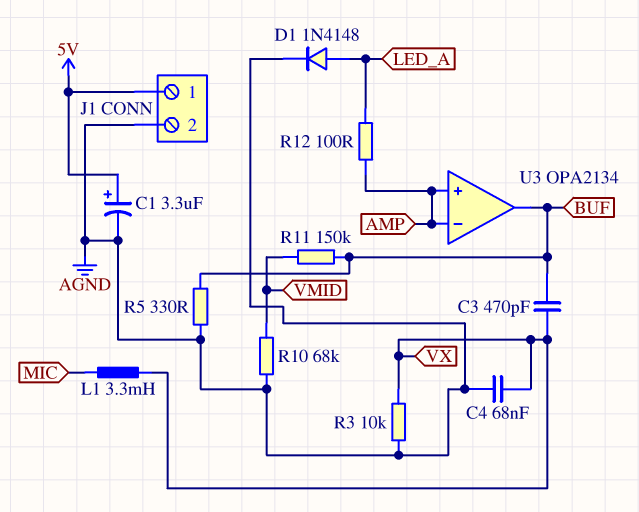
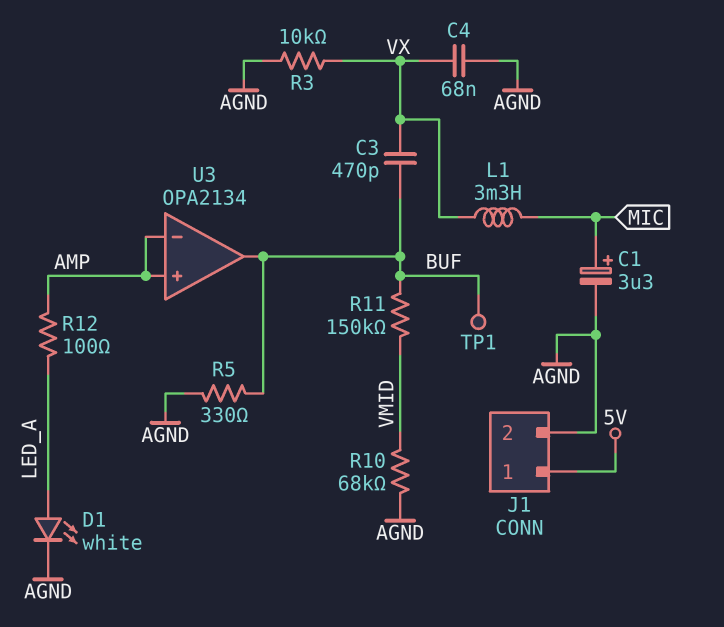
C1: 3.3uF (plus 5V, minus AGND) -> 3.3uF (plus MIC, minus AGND)
D1: diode 1N4148 (A LED_A, K AGND) -> LED white (A LED_A, K AGND)
TP1: none -> test point (BUF)

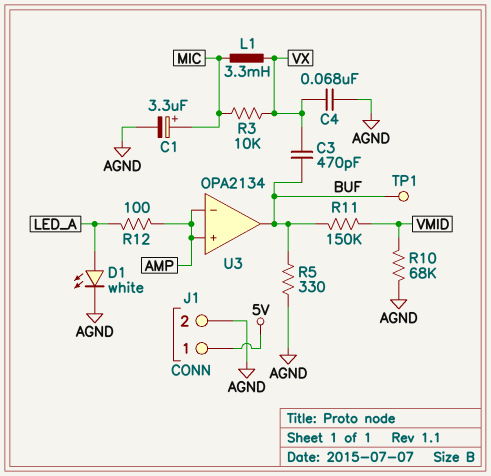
R3: 10k (AGND, VX) -> 10k (MIC, VX)

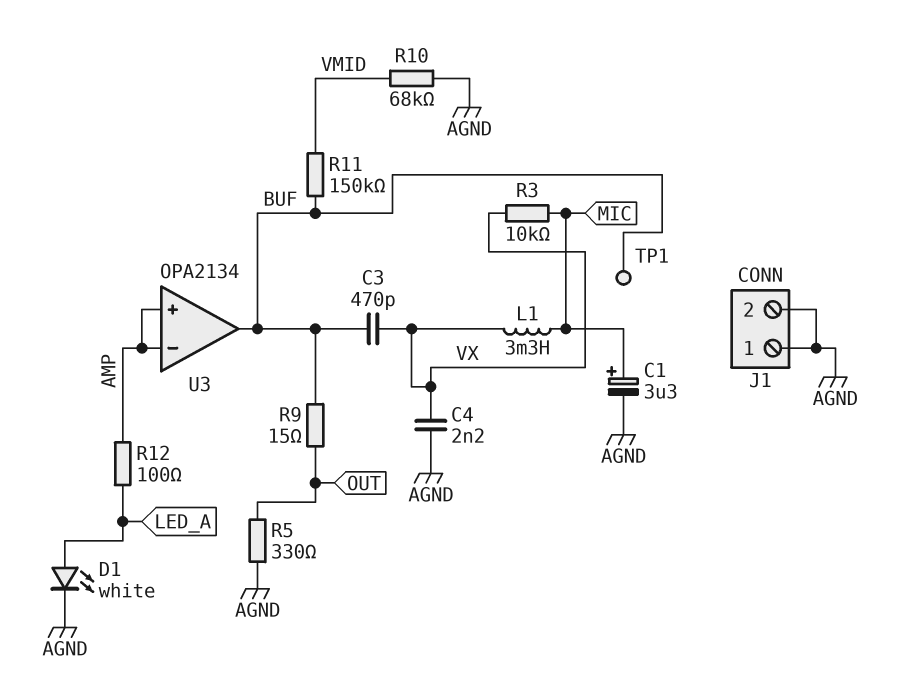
C4: 68nF (AGND, VX) -> 2.2nF (AGND, VX)
J1 pin 1: 5V -> AGND
R5: 330 (AGND, BUF) -> 330 (AGND, OUT)
R9: none -> 15 (BUF, OUT)

